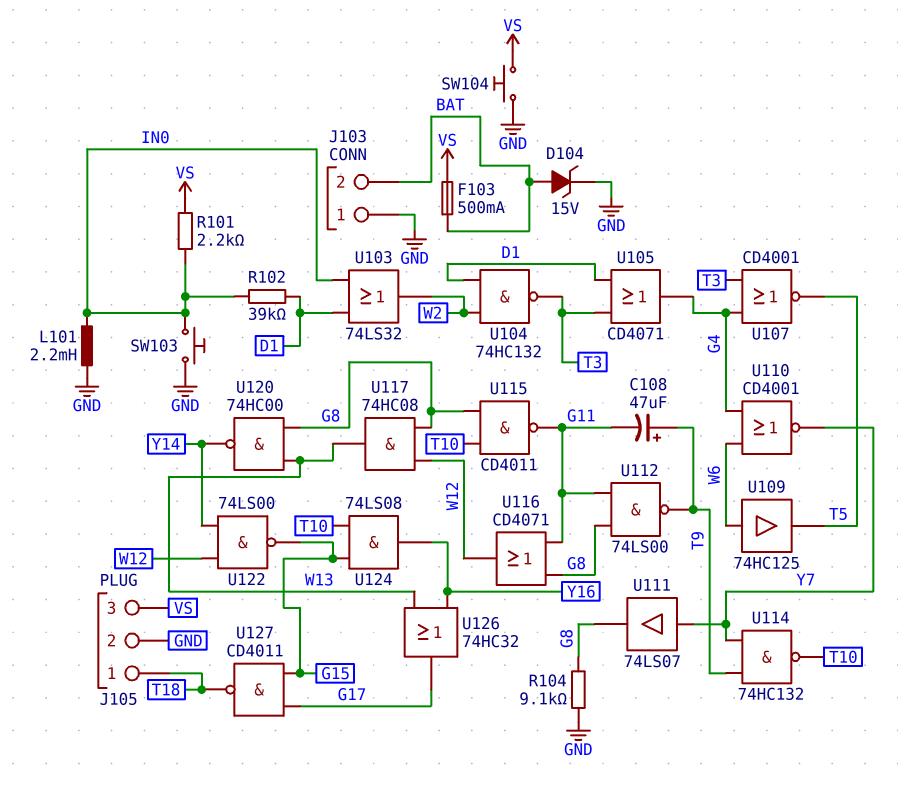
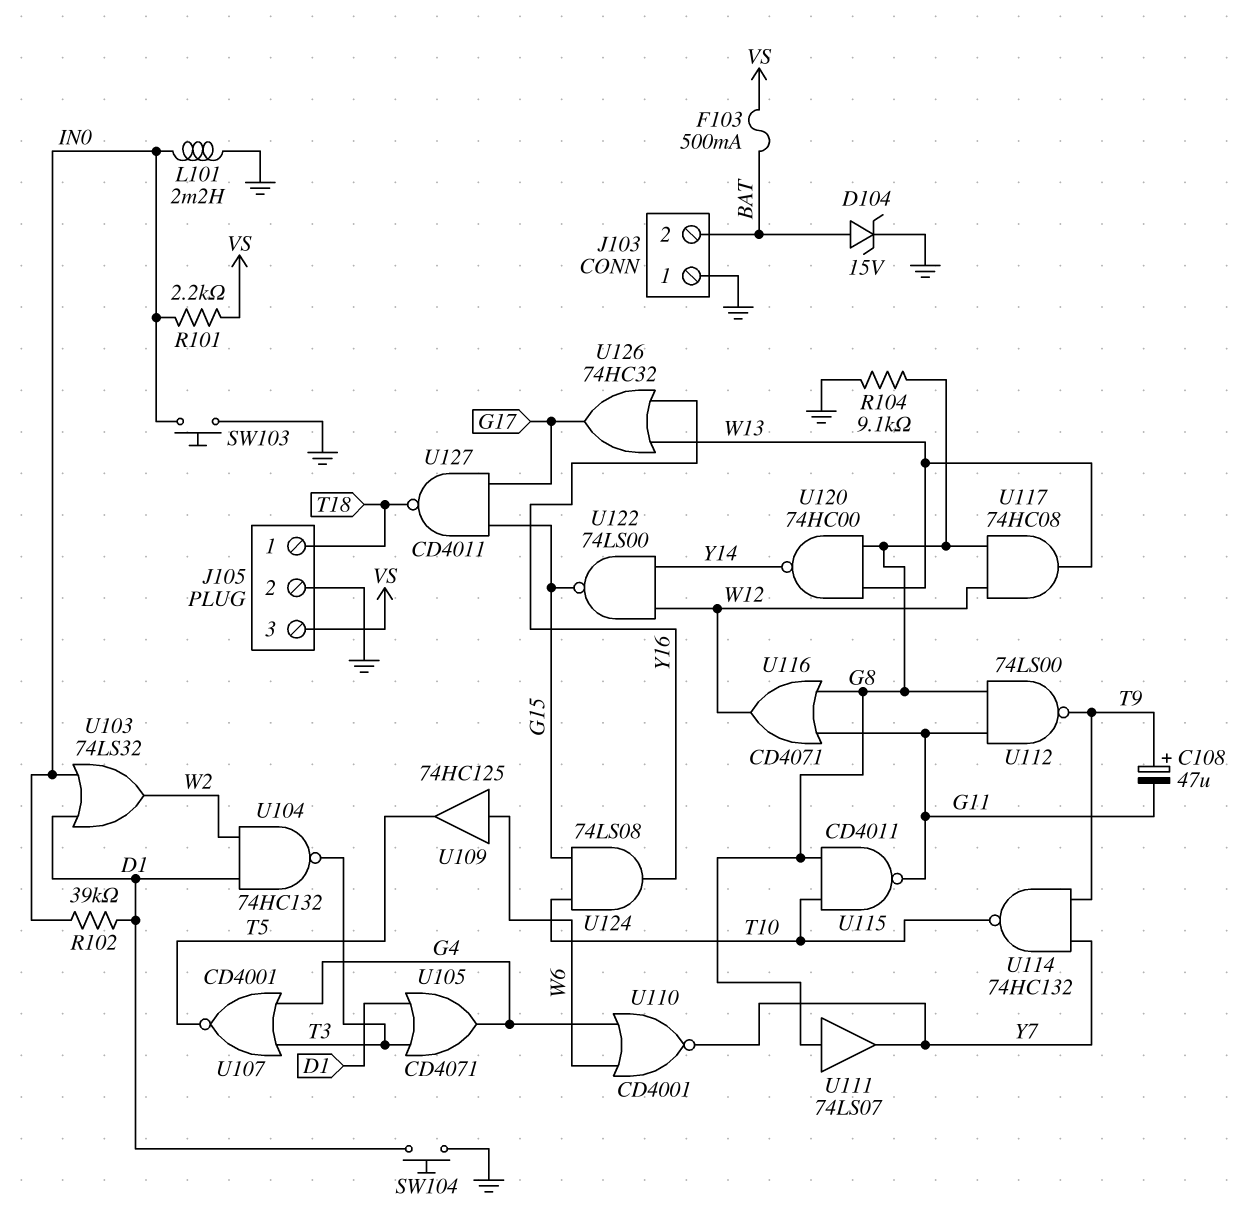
SW104: button (GND, VS) -> button (D1, GND)
U111: buffer 74LS07 (in Y7, out G8) -> buffer 74LS07 (in G8, out Y7)

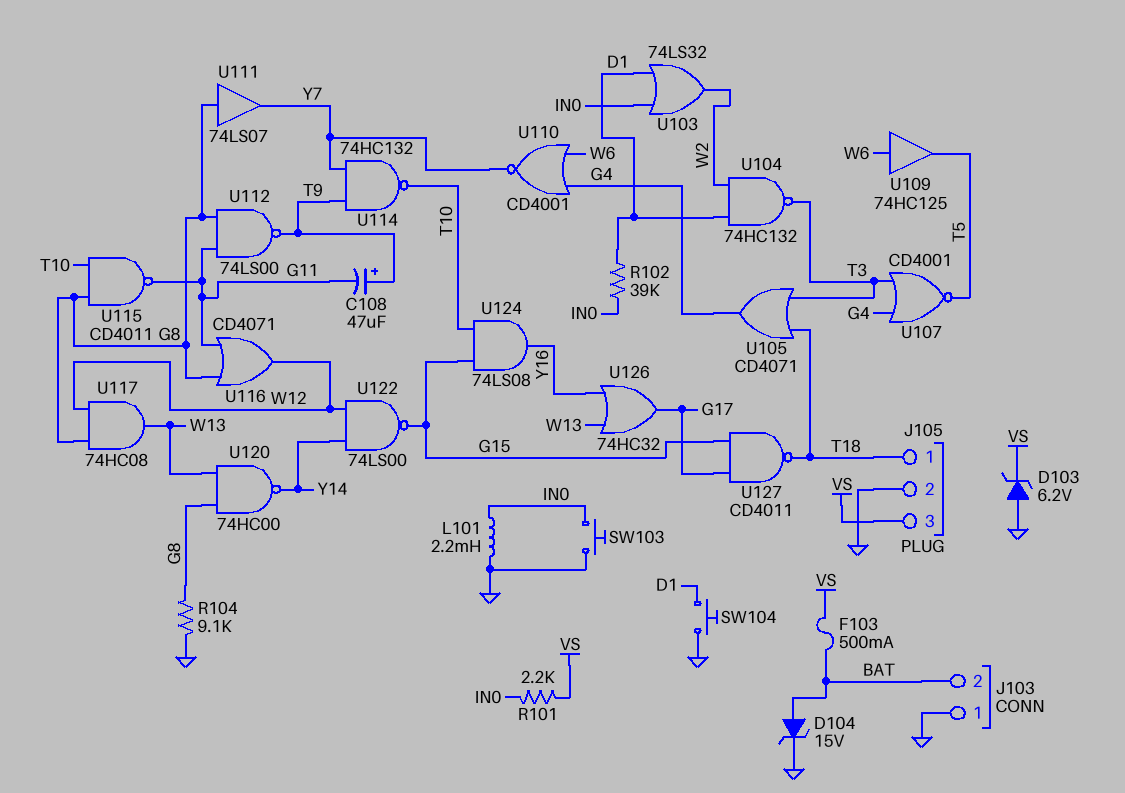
D103: none -> zener 6.2V (A GND, K VS)
U105: OR CD4071 (in D1, in T3, out G4) -> OR CD4071 (in T3, in T18, out G4)

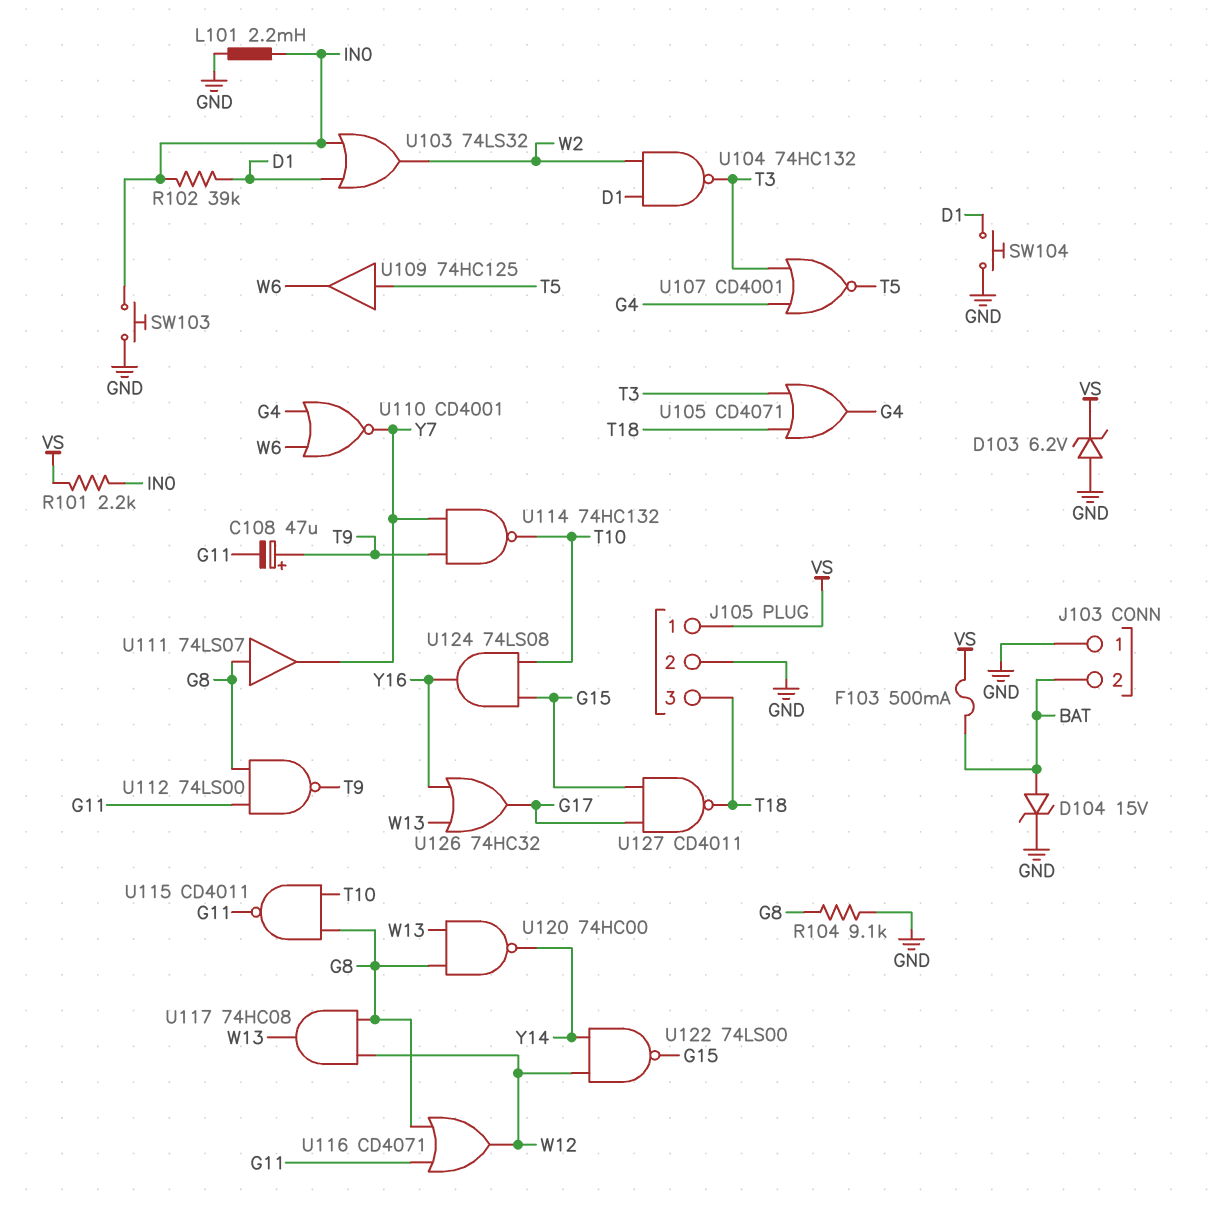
J105 pin 1: T18 -> VS
J105 pin 3: VS -> T18
U109: buffer 74HC125 (in W6, out T5) -> buffer 74HC125 (in T5, out W6)

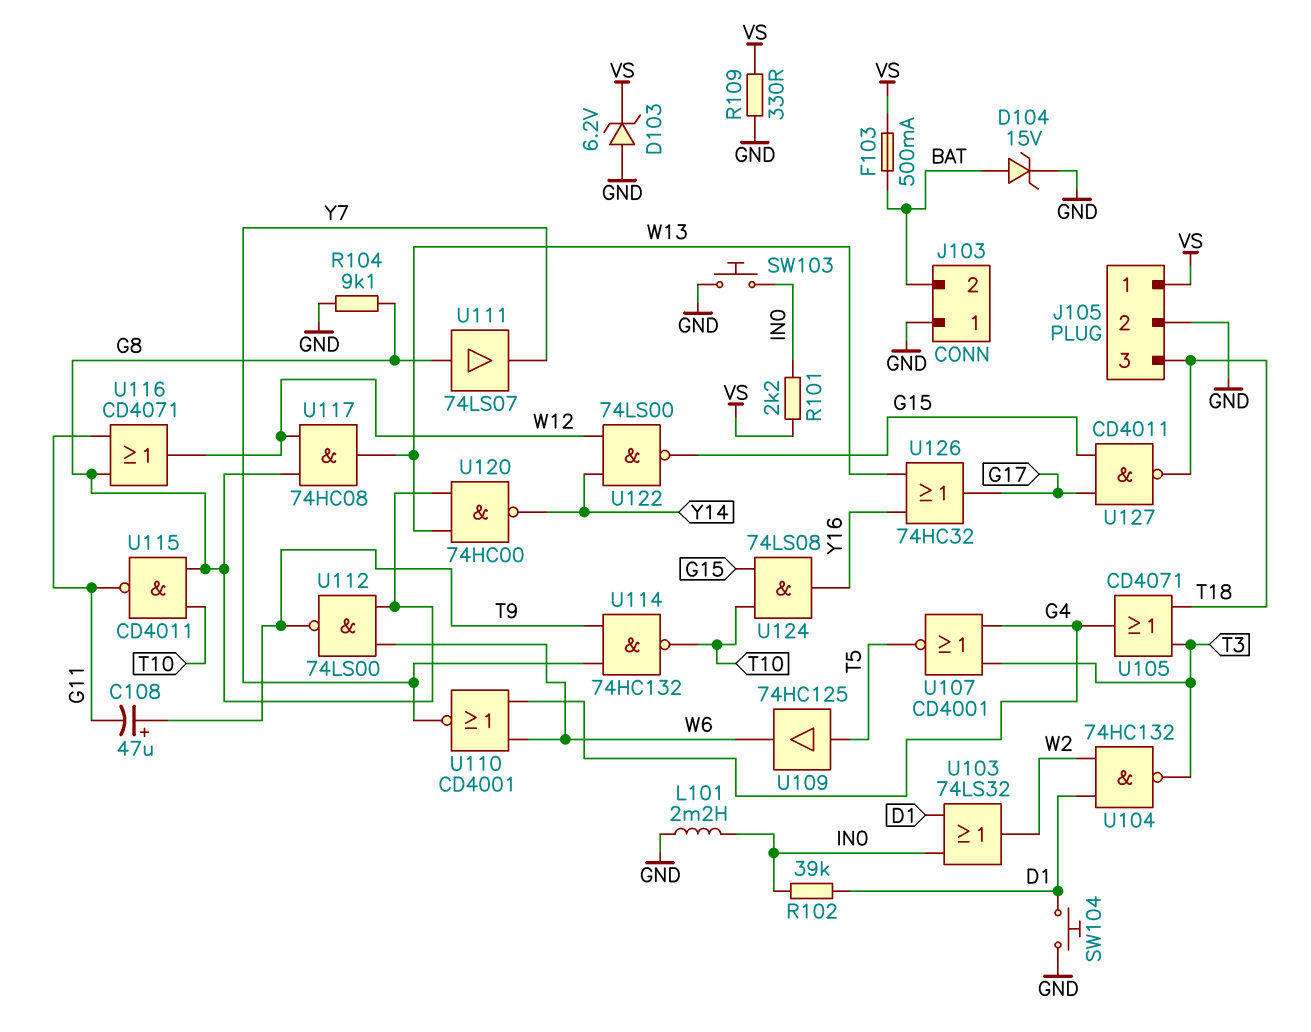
R109: none -> 330 (GND, VS)
U112: NAND 74LS00 (in G8, in G11, out T9) -> NAND 74LS00 (in G8, in W6, out T9)

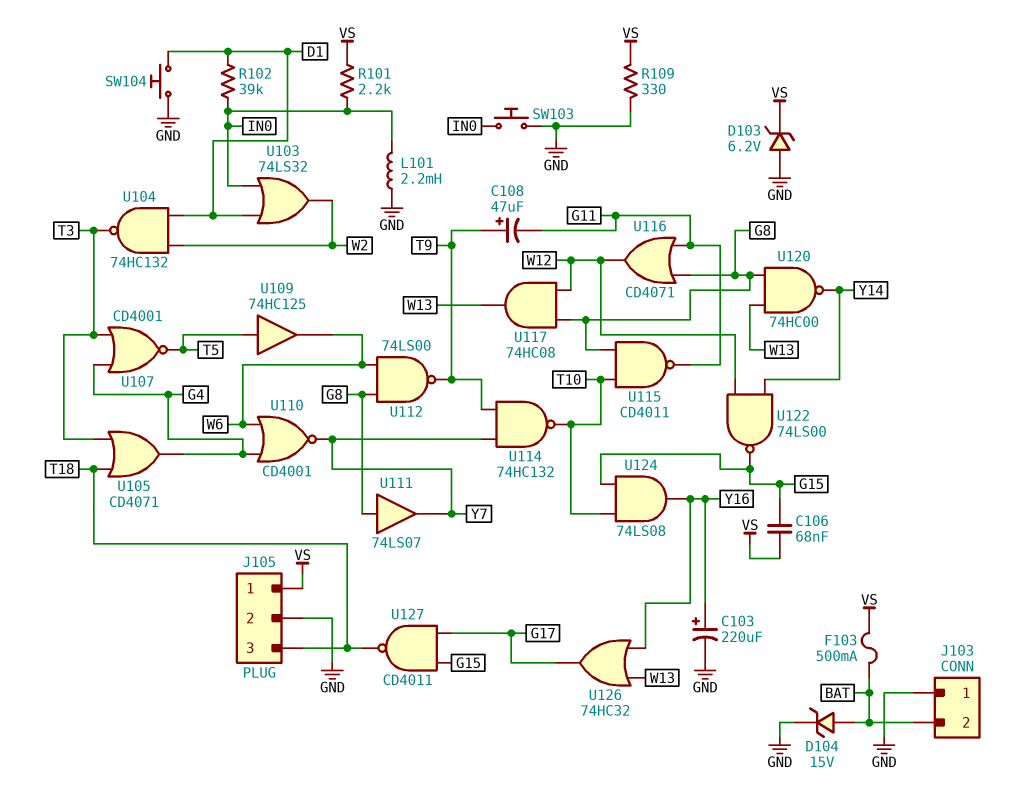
C103: none -> 220uF (plus Y16, minus GND)
C106: none -> 68nF (G15, VS)
R104: 9.1k (G8, GND) -> none

